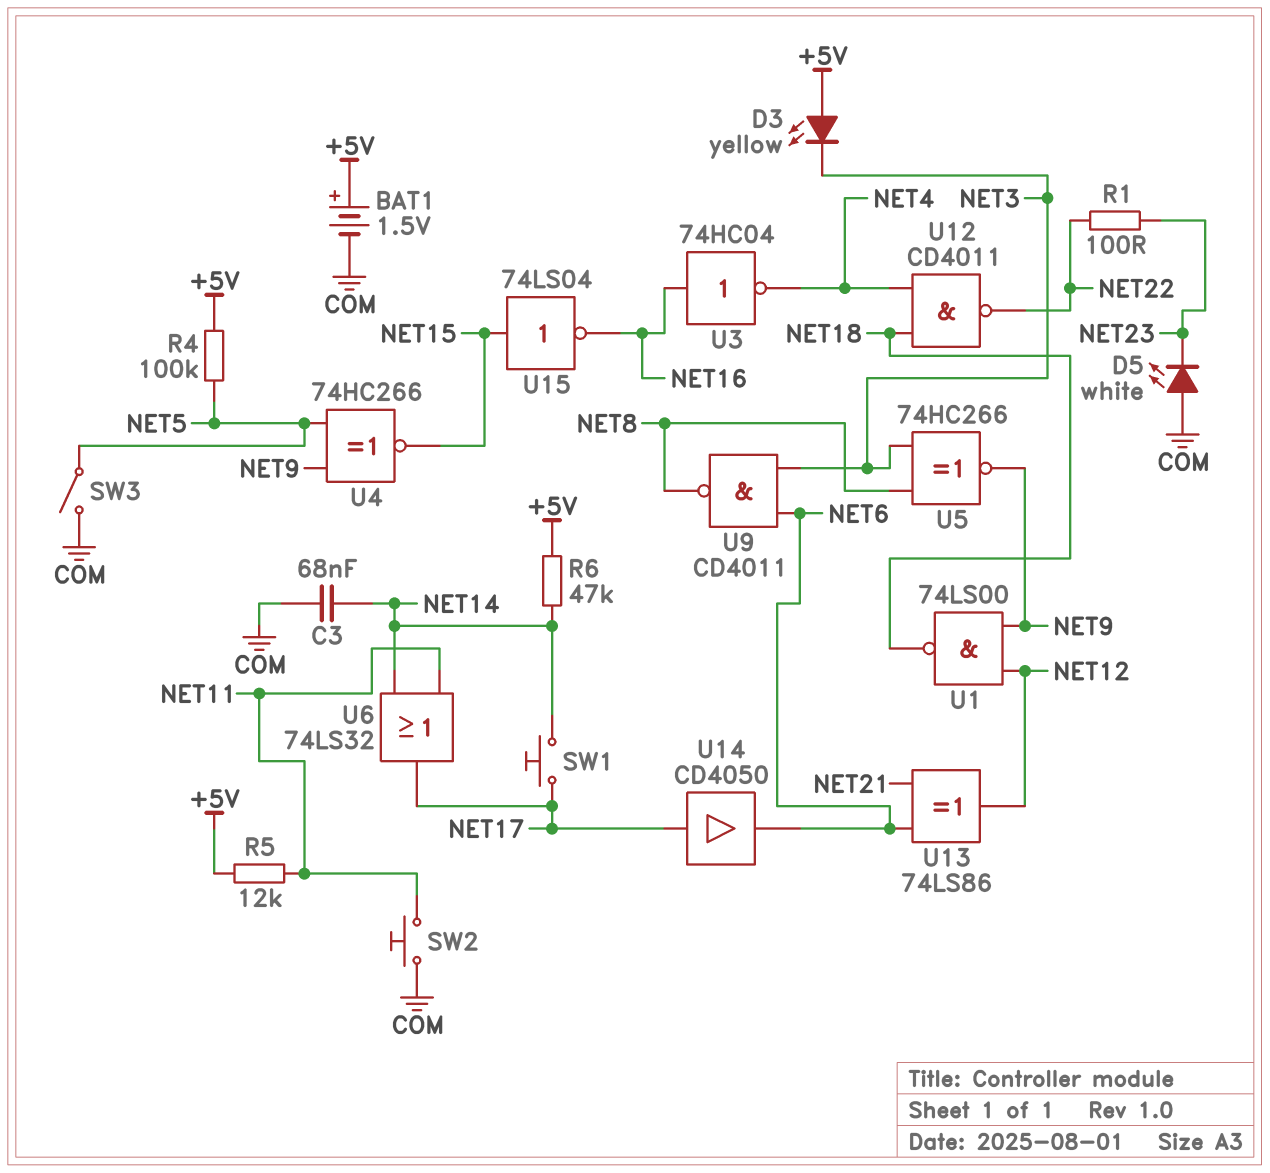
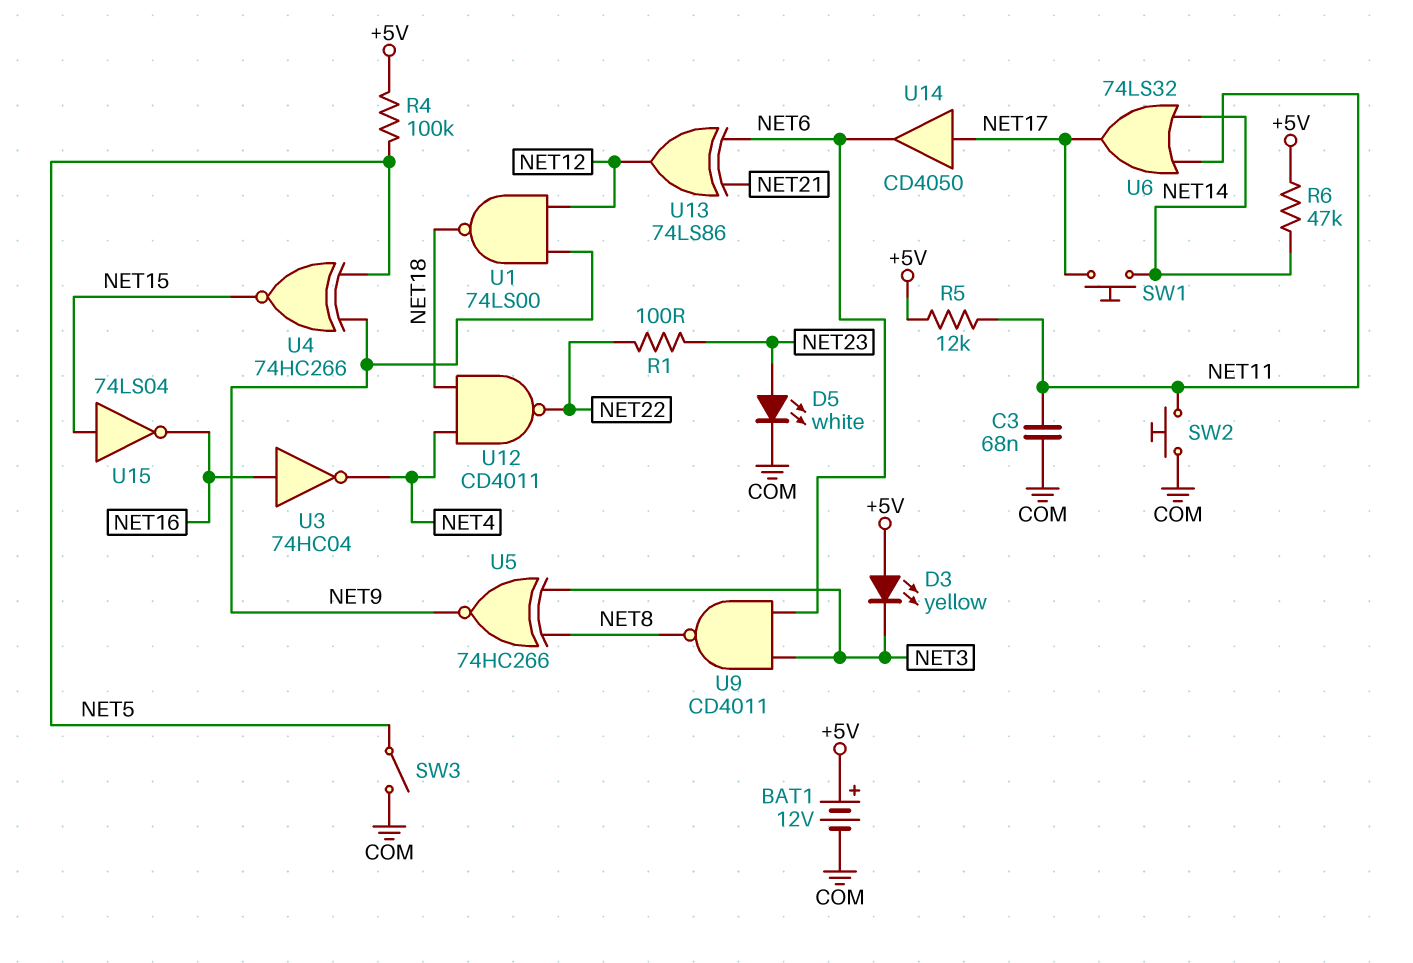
BAT1: 1.5V (plus +5V, minus COM) -> 12V (plus +5V, minus COM)
C3: 68nF (COM, NET14) -> 68nF (COM, NET11)
D5: LED white (A COM, K NET23) -> LED white (A NET23, K COM)

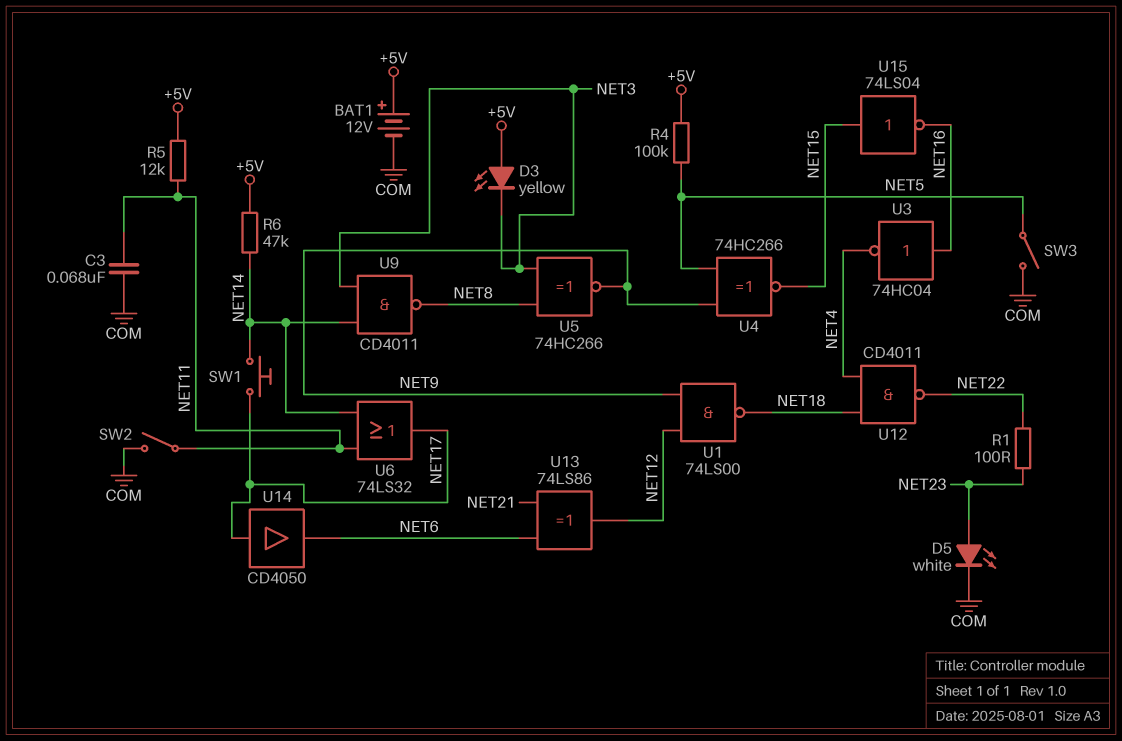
SW2: button (COM, NET11) -> switch (COM, NET11)
U9: NAND CD4011 (in NET3, in NET6, out NET8) -> NAND CD4011 (in NET3, in NET14, out NET8)

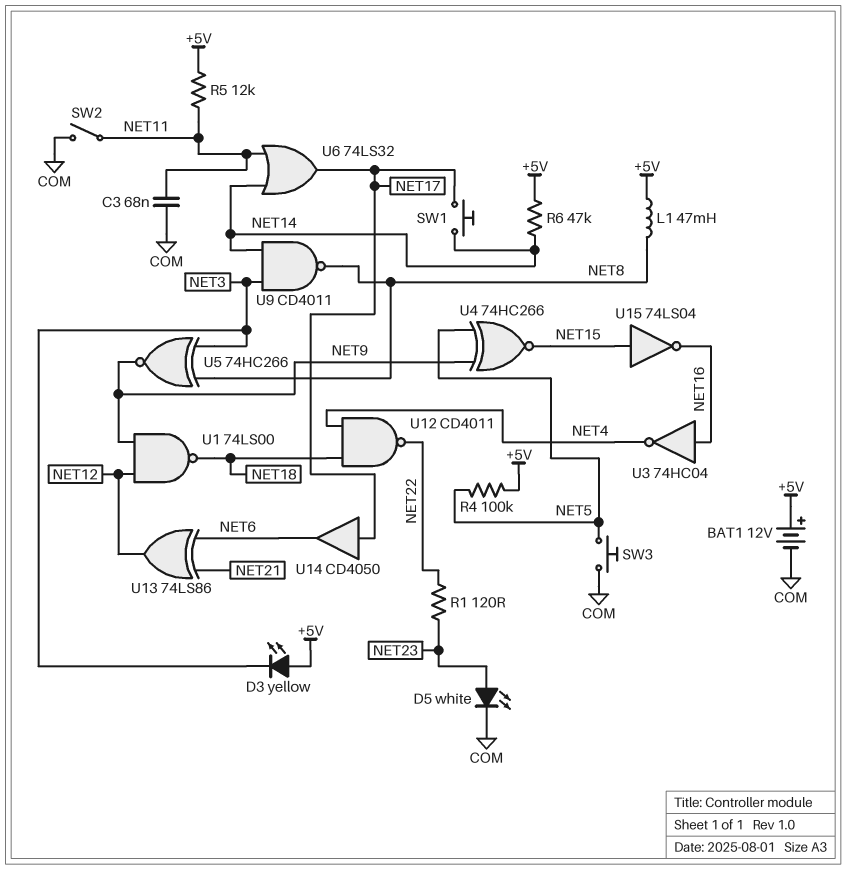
L1: none -> 47mH (+5V, NET8)
R1: 100 (NET22, NET23) -> 120 (NET22, NET23)
SW3: switch (COM, NET5) -> button (COM, NET5)

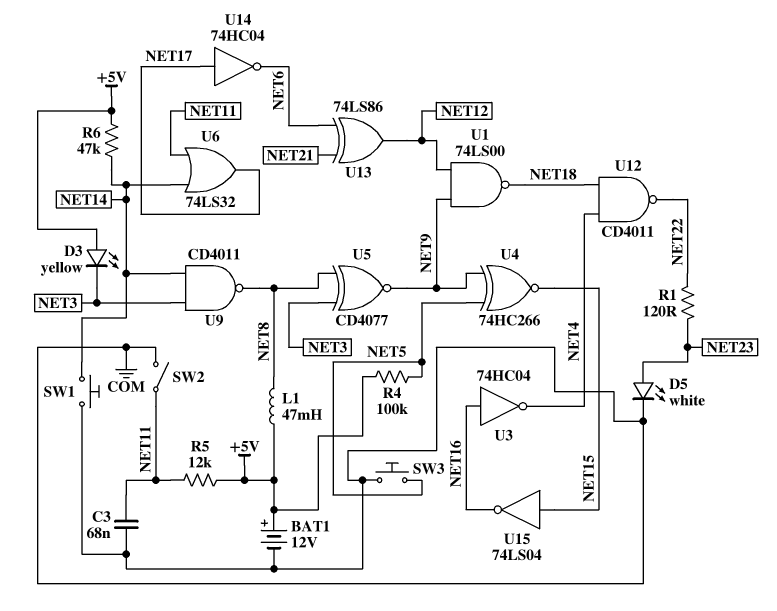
SW1: button (NET14, NET17) -> button (COM, NET14)
U5: XNOR 74HC266 (in NET3, in NET8, out NET9) -> XNOR CD4077 (in NET3, in NET8, out NET9)
U14: buffer CD4050 (in NET17, out NET6) -> NOT 74HC04 (in NET17, out NET6)

